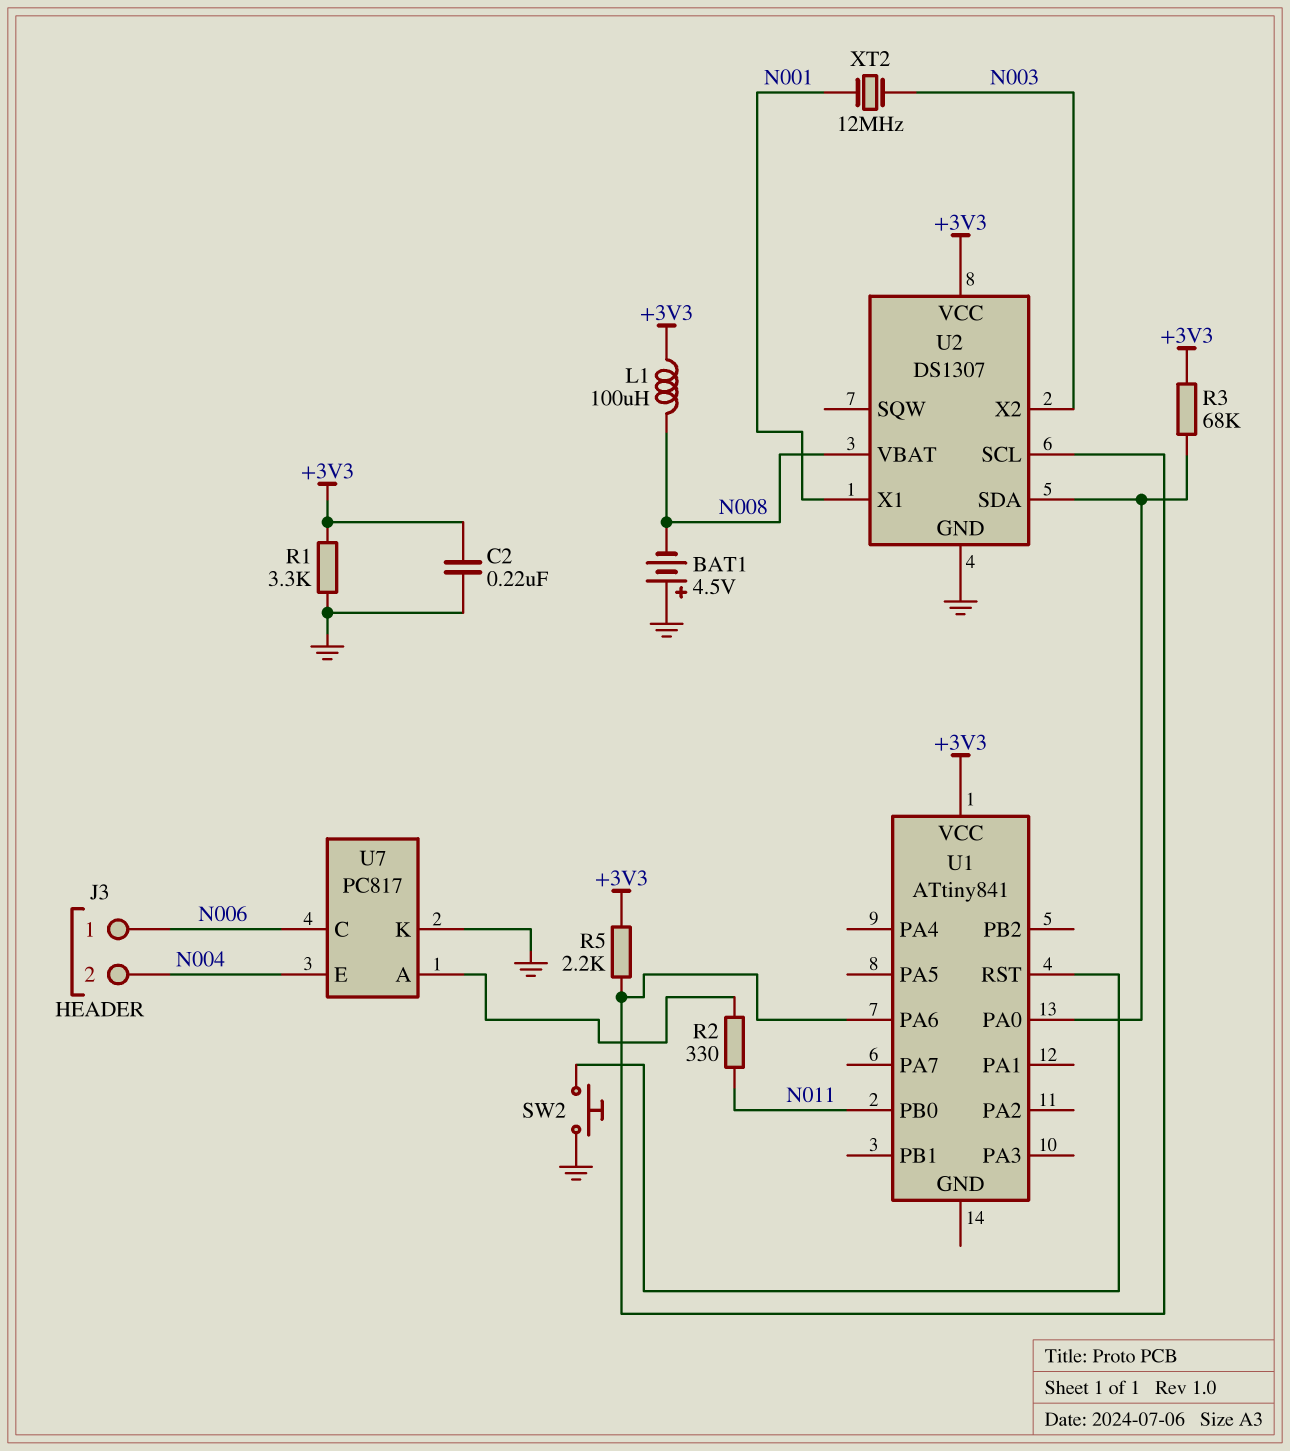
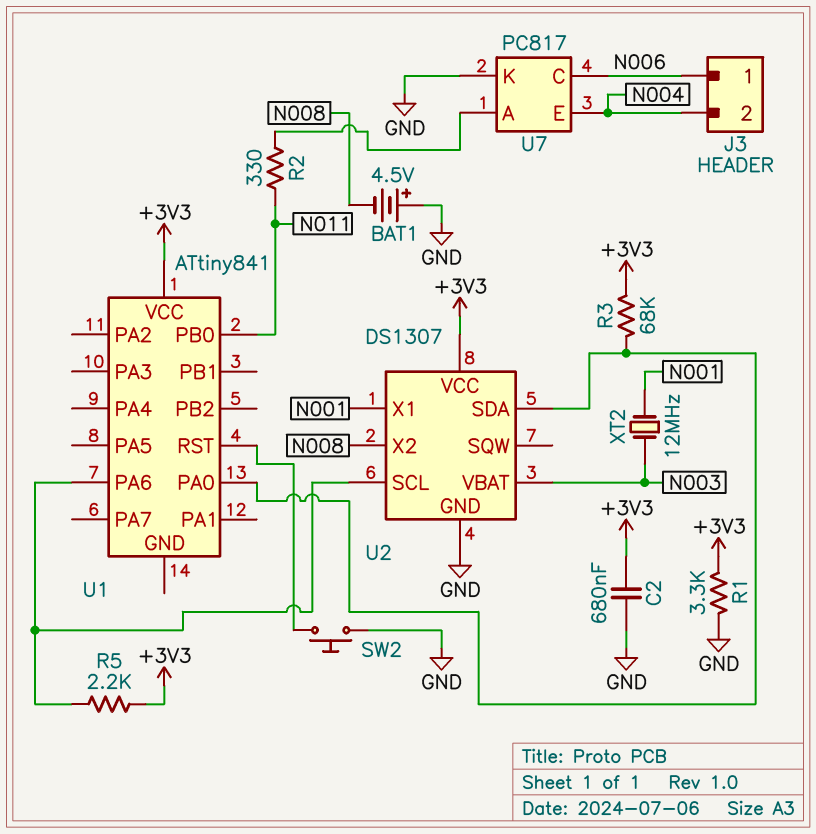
C2: 220nF (+3V3, GND) -> 680nF (+3V3, GND)
L1: 100uH (+3V3, N008) -> none
U2 pin VBAT: N008 -> N003
U2 pin X2: N003 -> N008

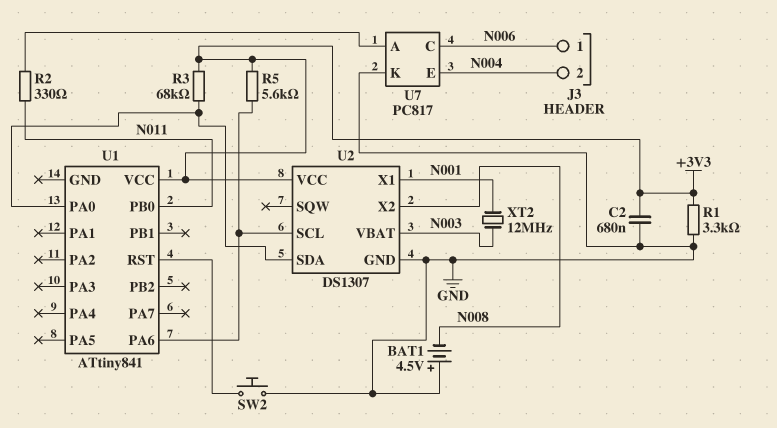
R5: 2.2k (+3V3, U1/PA6) -> 5.6k (+3V3, U1/PA6)

